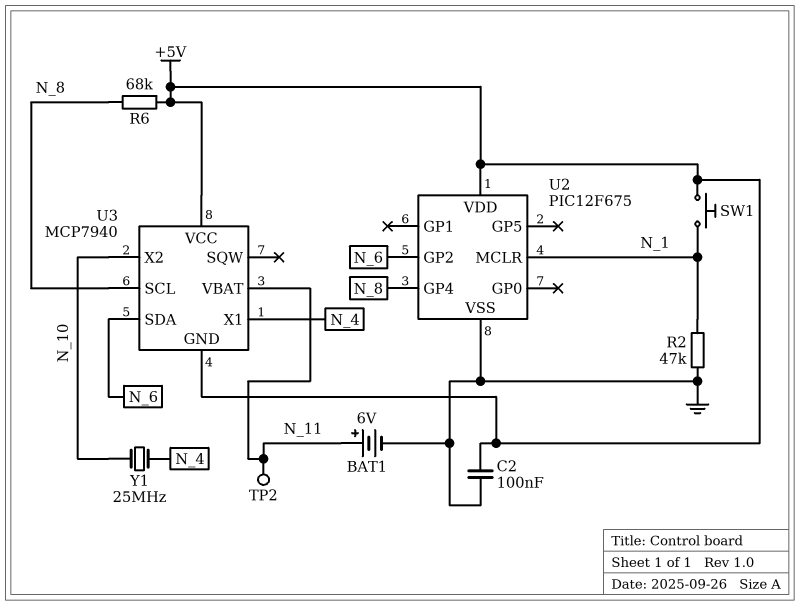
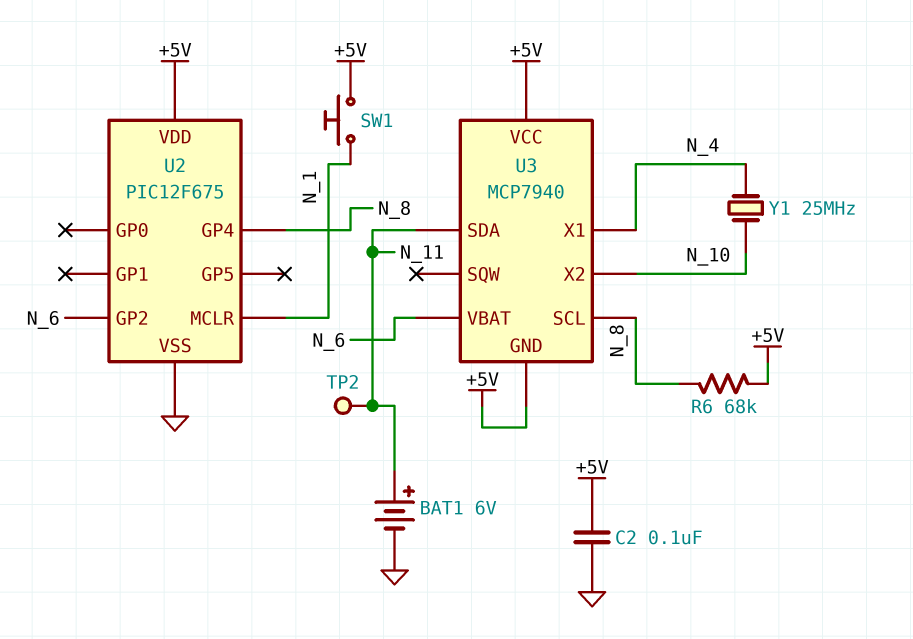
R2: 47k (GND, N_1) -> none
U3 pin SDA: N_6 -> N_11
U3 pin VBAT: N_11 -> N_6

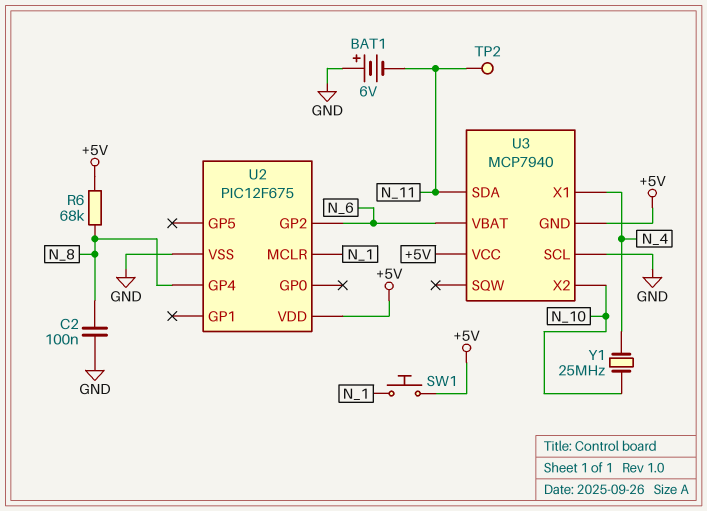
BAT1: 6V (plus N_11, minus GND) -> 6V (plus GND, minus N_11)
C2: 100nF (+5V, GND) -> 100nF (GND, N_8)
U3 pin SCL: N_8 -> GND

